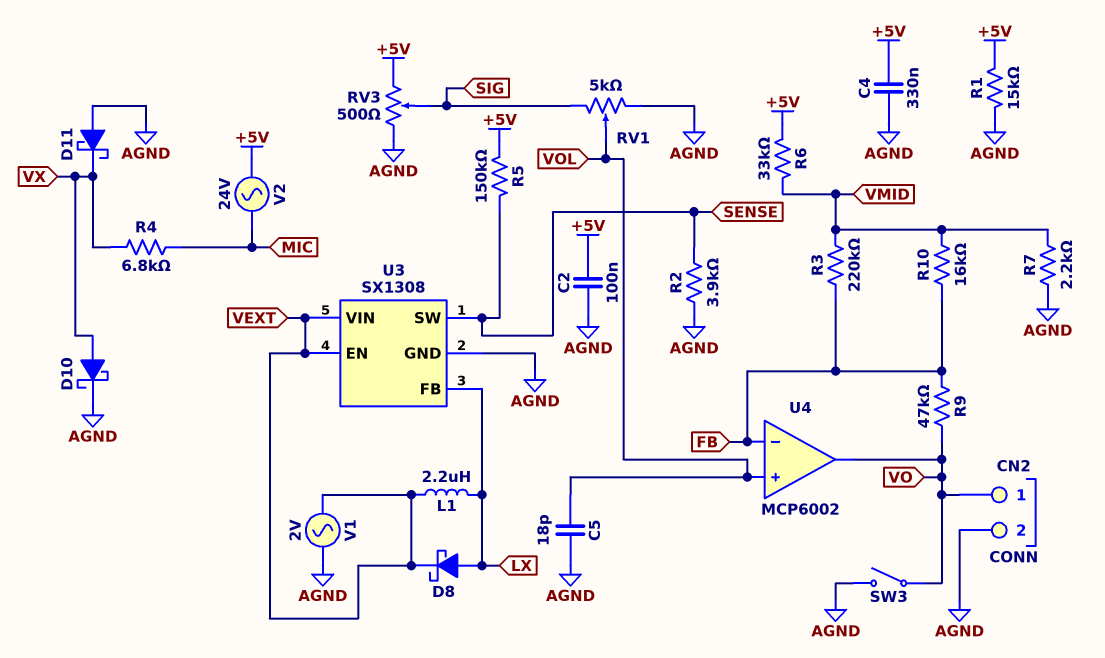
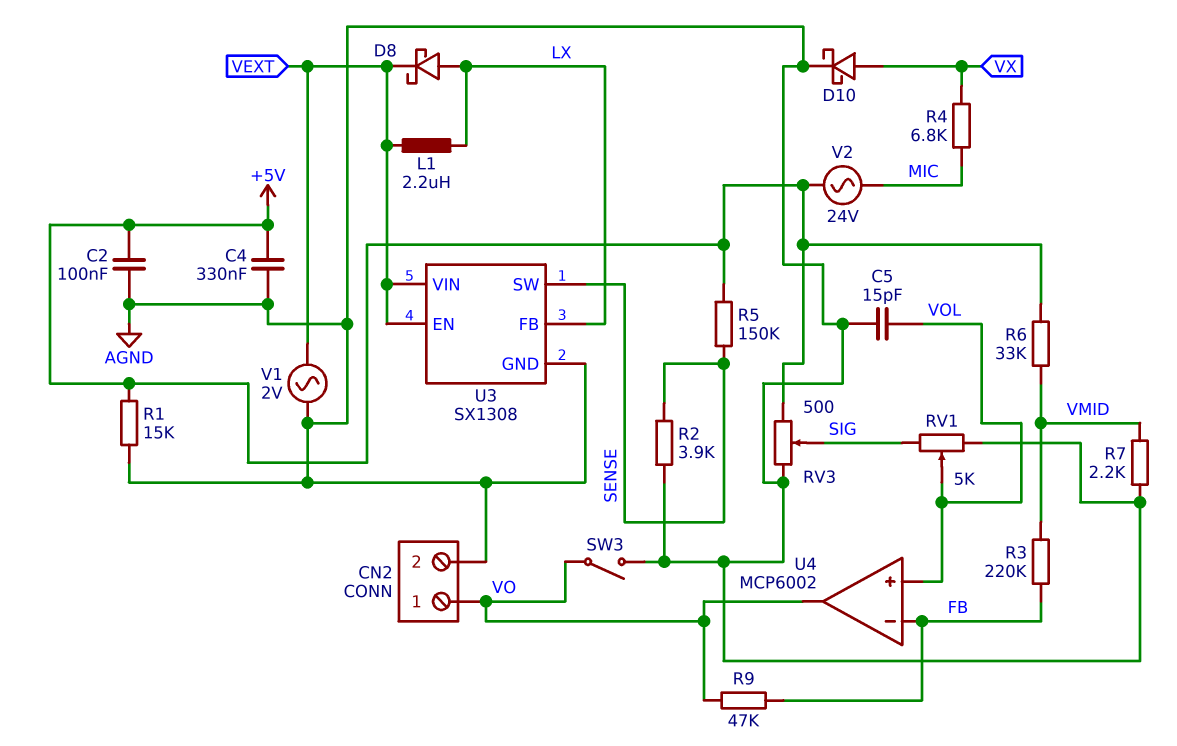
C5: 18pF (AGND, VOL) -> 15pF (AGND, VOL)
D11: schottky (A AGND, K VX) -> none
R10: 16k (FB, VMID) -> none

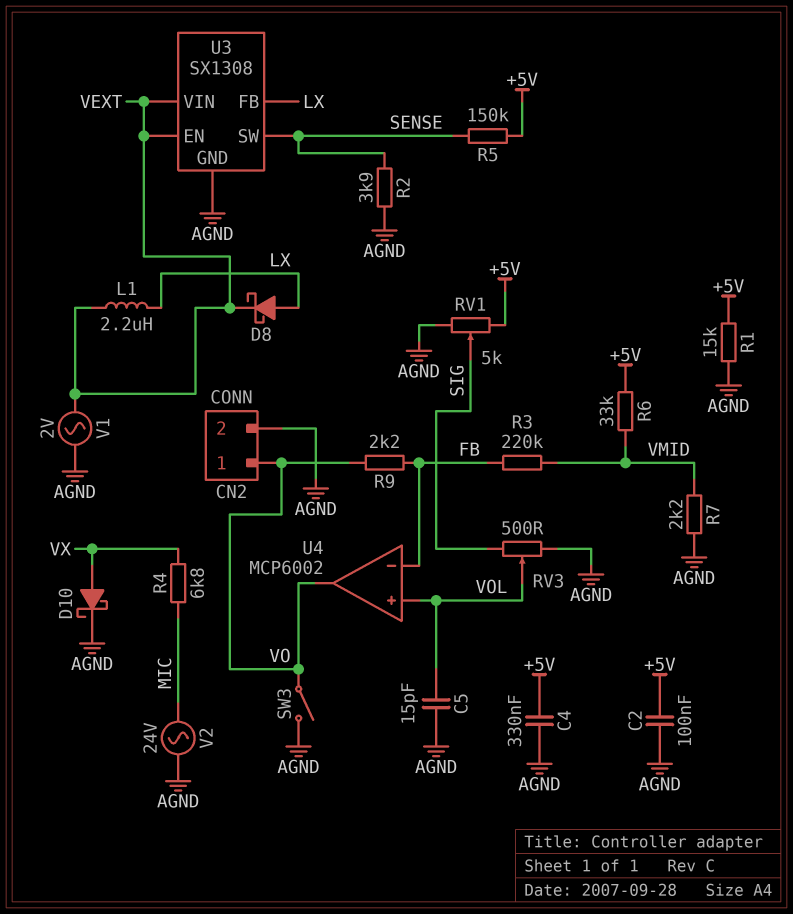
R9: 47k (FB, VO) -> 2.2k (FB, VO)
RV1: 5k (AGND, SIG, wiper VOL) -> 5k (+5V, AGND, wiper SIG)
RV3: 500 (+5V, AGND, wiper SIG) -> 500 (AGND, SIG, wiper VOL)
V2: AC 24V (+5V, MIC) -> AC 24V (AGND, MIC)

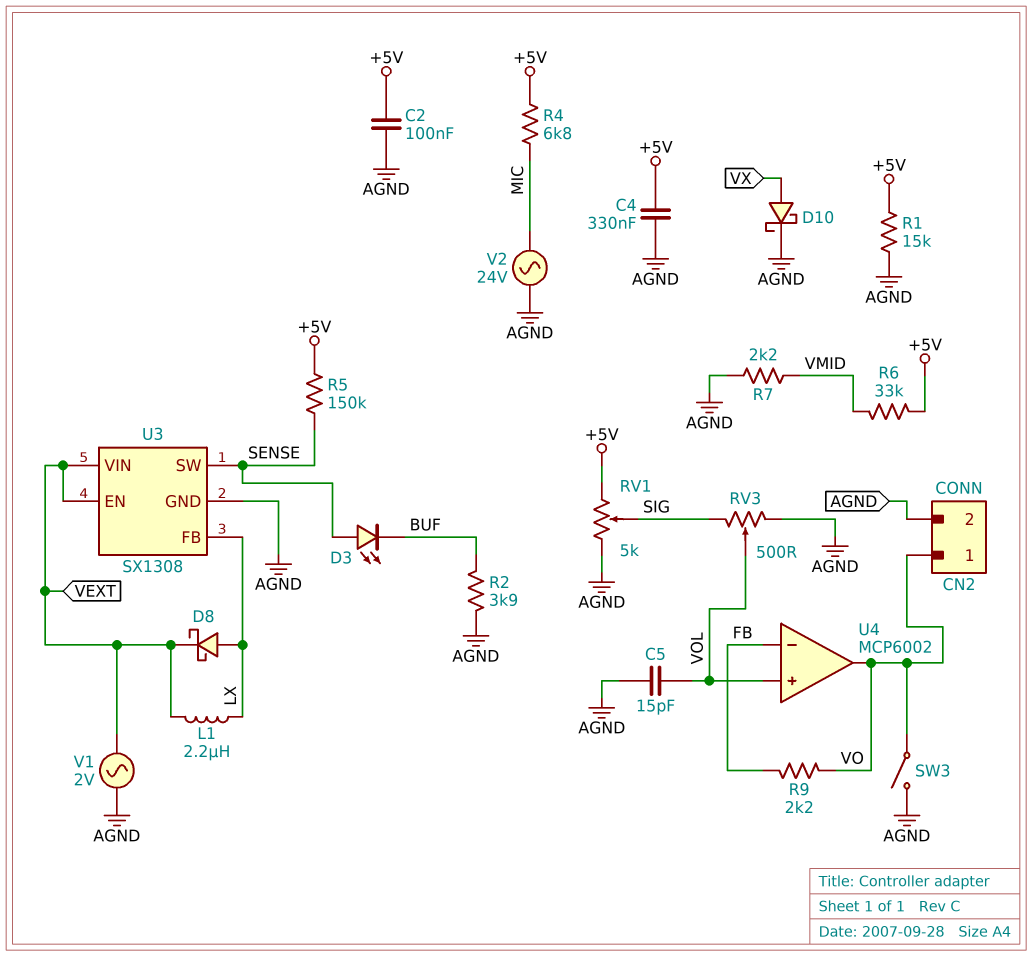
D3: none -> LED (A SENSE, K BUF)
R2: 3.9k (AGND, SENSE) -> 3.9k (AGND, BUF)
R3: 220k (FB, VMID) -> none
R4: 6.8k (MIC, VX) -> 6.8k (+5V, MIC)

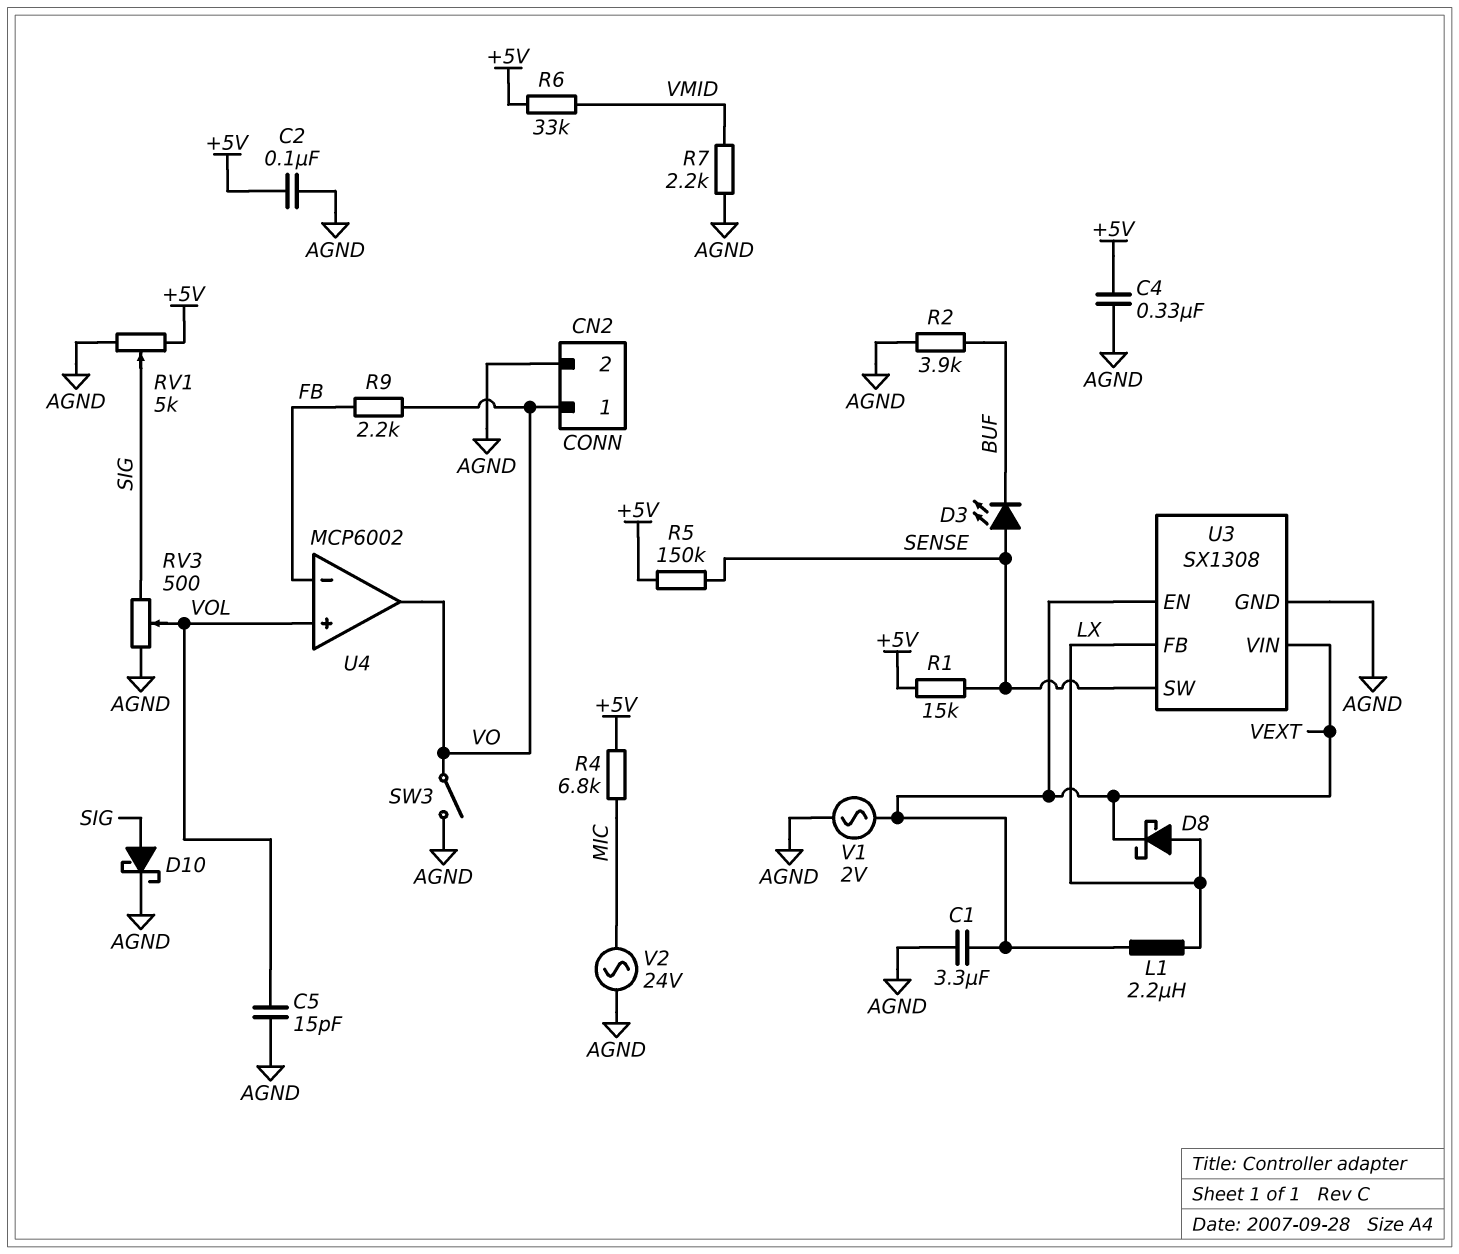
C1: none -> 3.3uF (AGND, VEXT)
D10: schottky (A VX, K AGND) -> schottky (A SIG, K AGND)
R1: 15k (+5V, AGND) -> 15k (+5V, SENSE)

